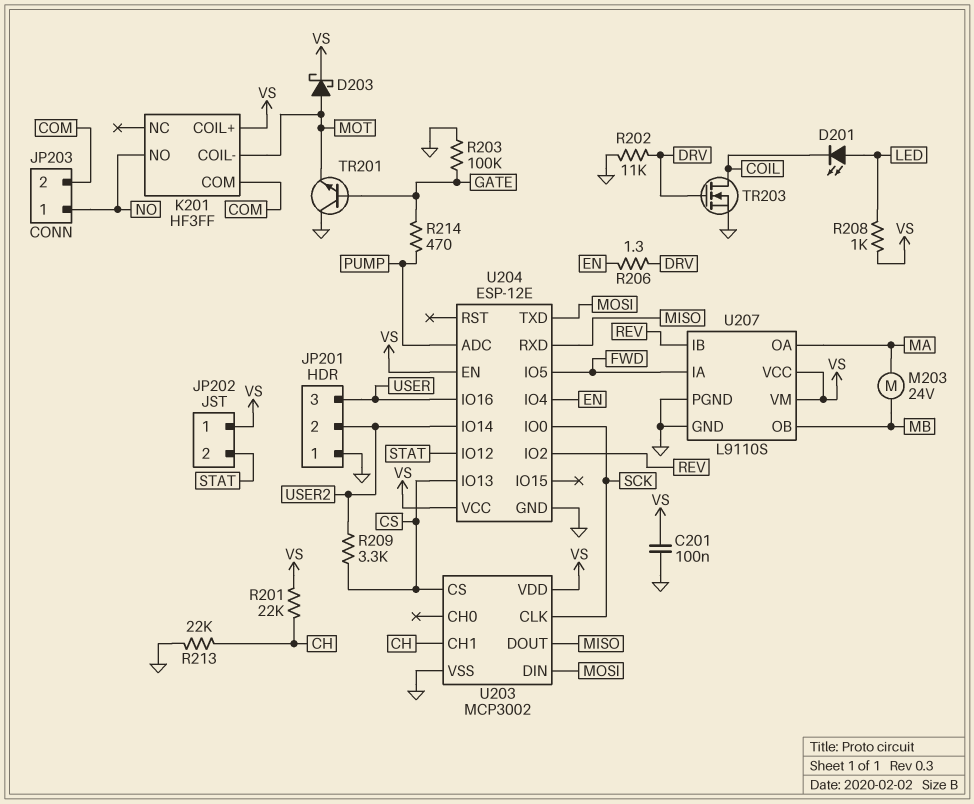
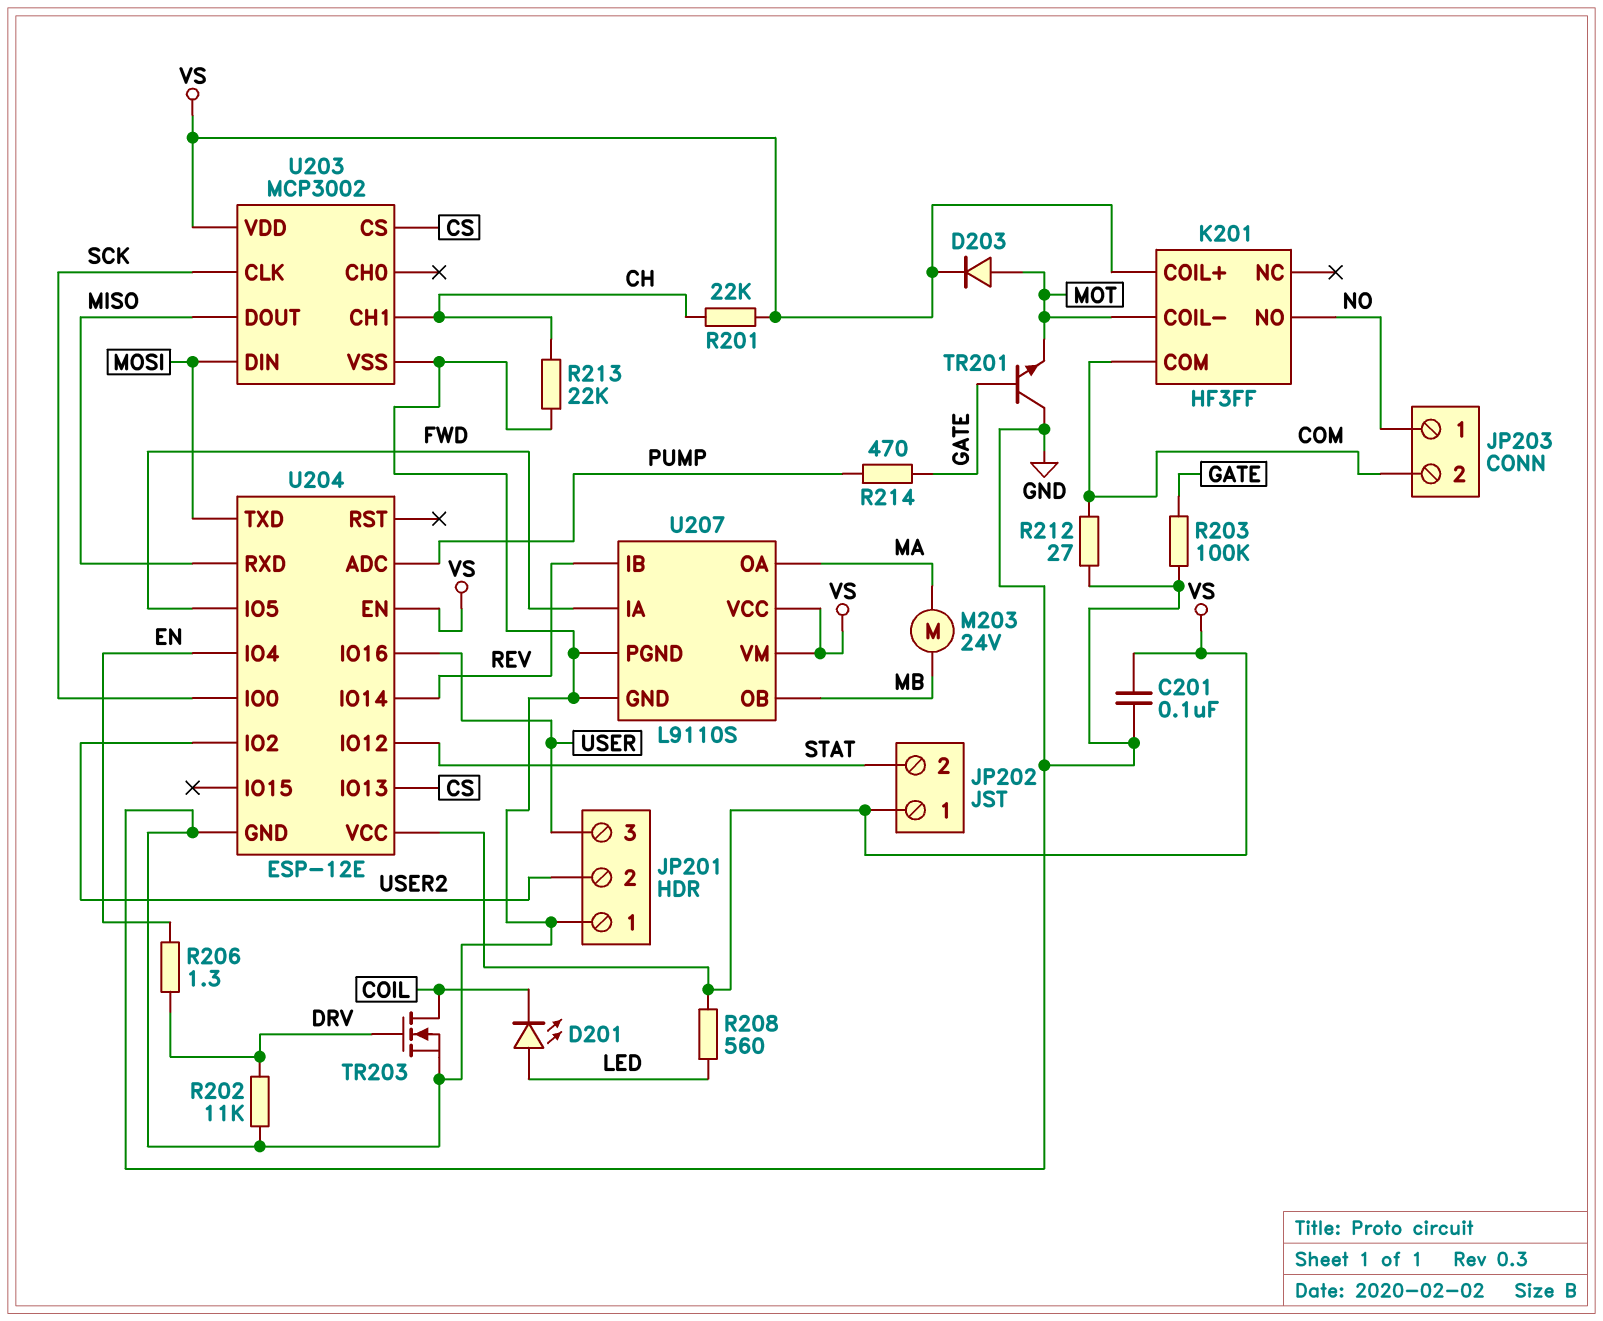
D203: schottky (A MOT, K VS) -> diode (A MOT, K VS)
R208: 1k (LED, VS) -> 560 (LED, VS)
R209: 3.3k (CS, USER2) -> none
R212: none -> 27 (COM, GND)
U204 pin IO2: REV -> USER2
U204 pin IO14: USER2 -> REV

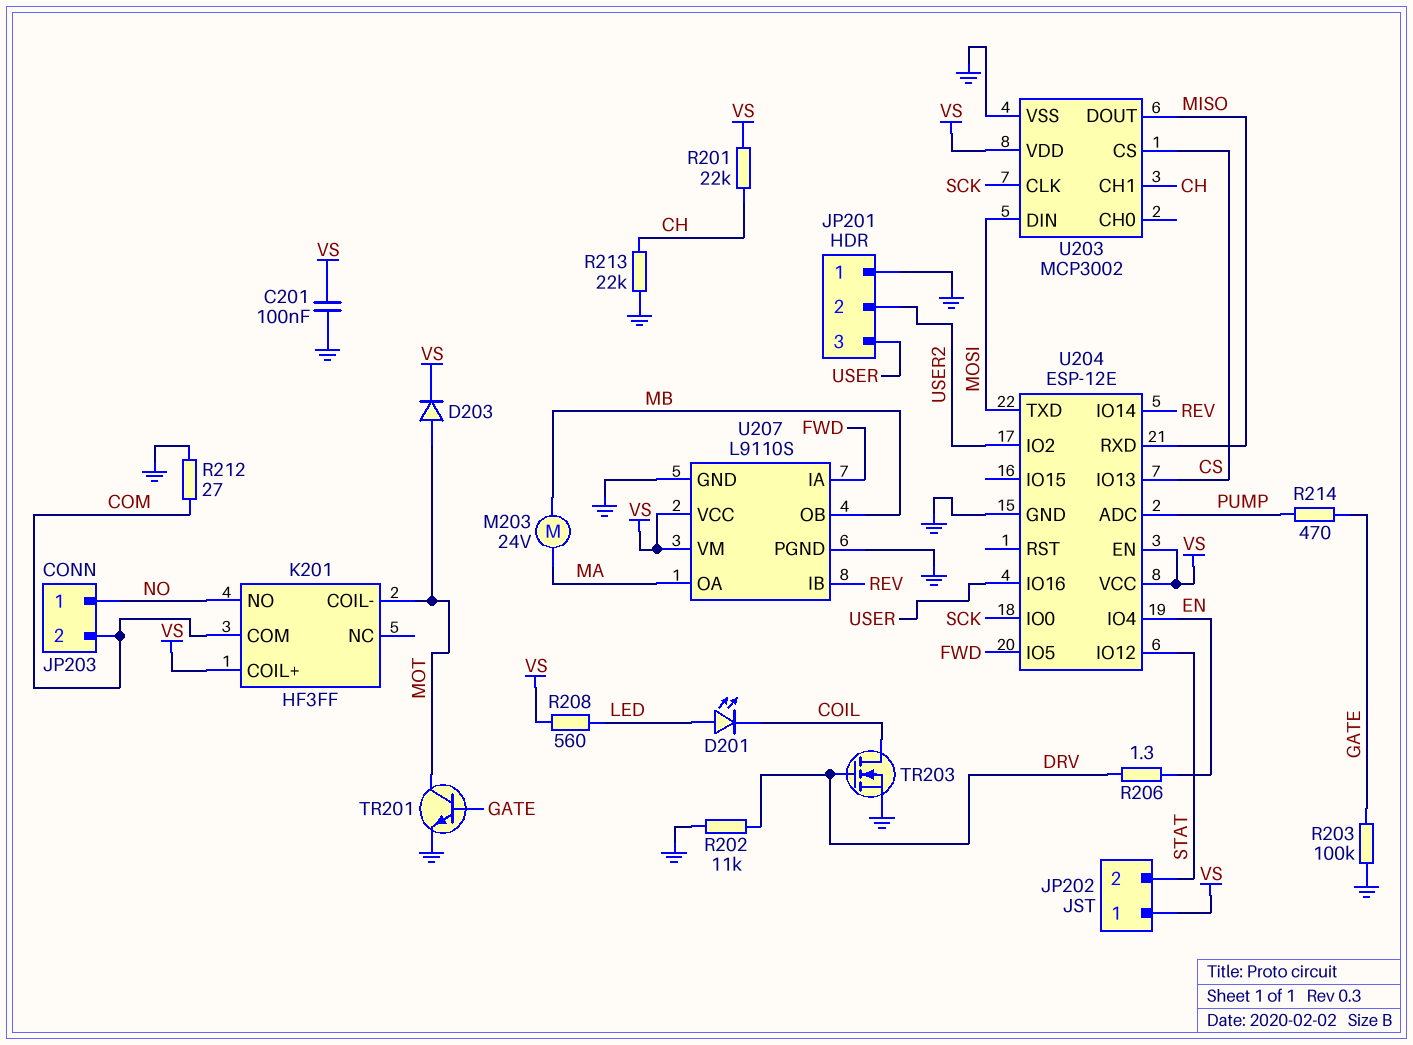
TR201: NPN (B GATE, C GND, E MOT) -> NPN (B GATE, C MOT, E GND)

